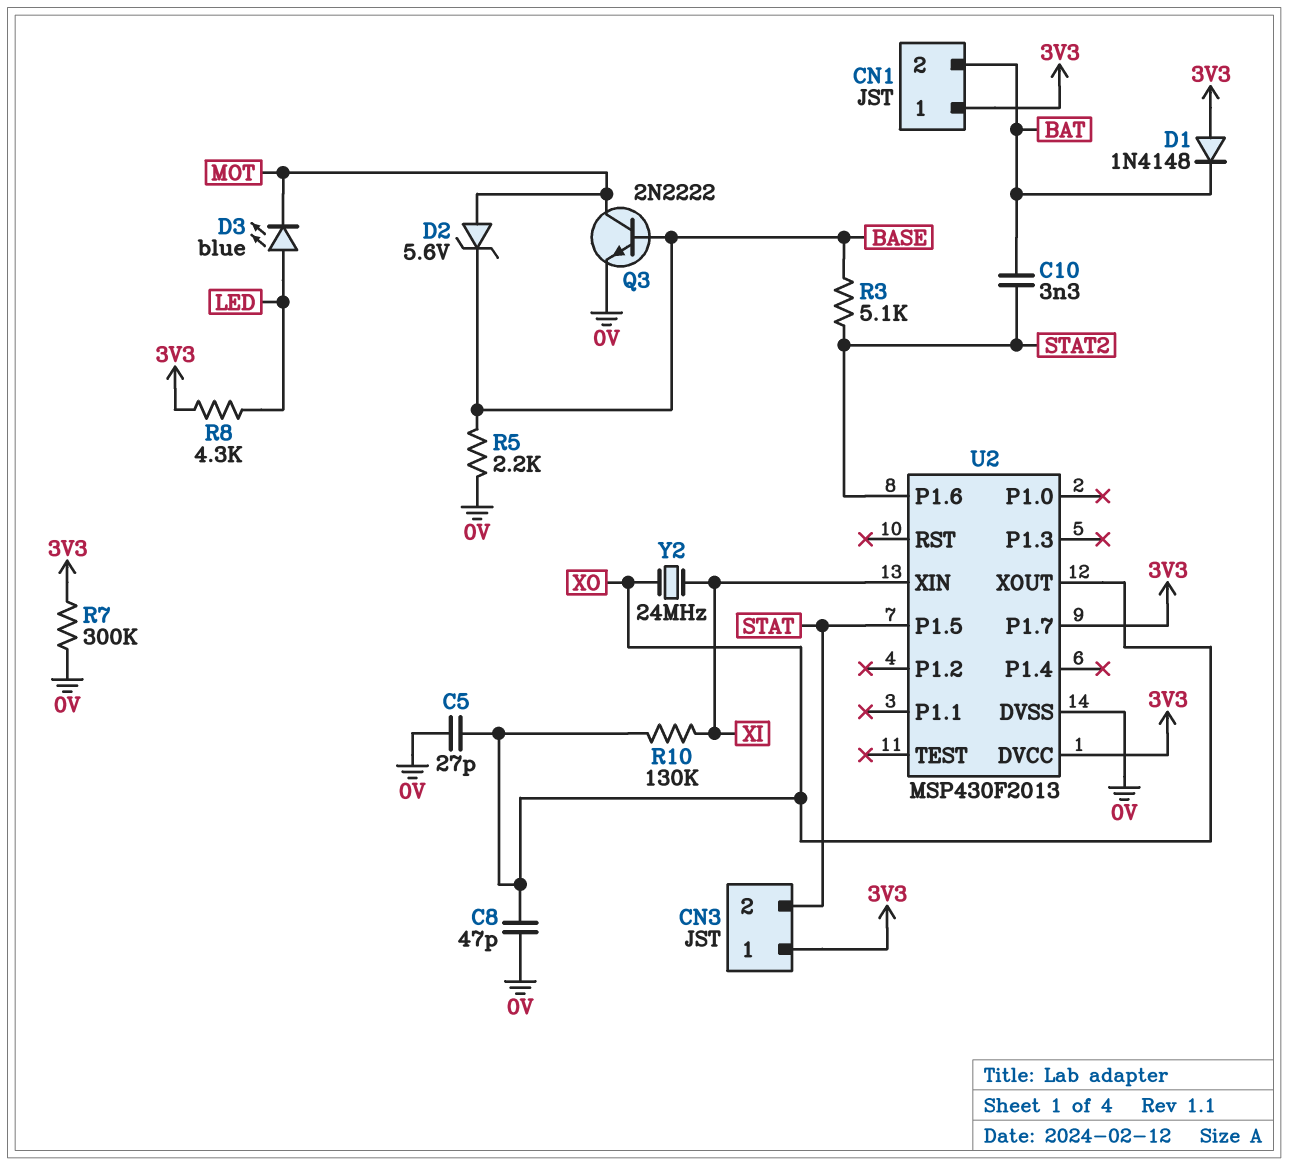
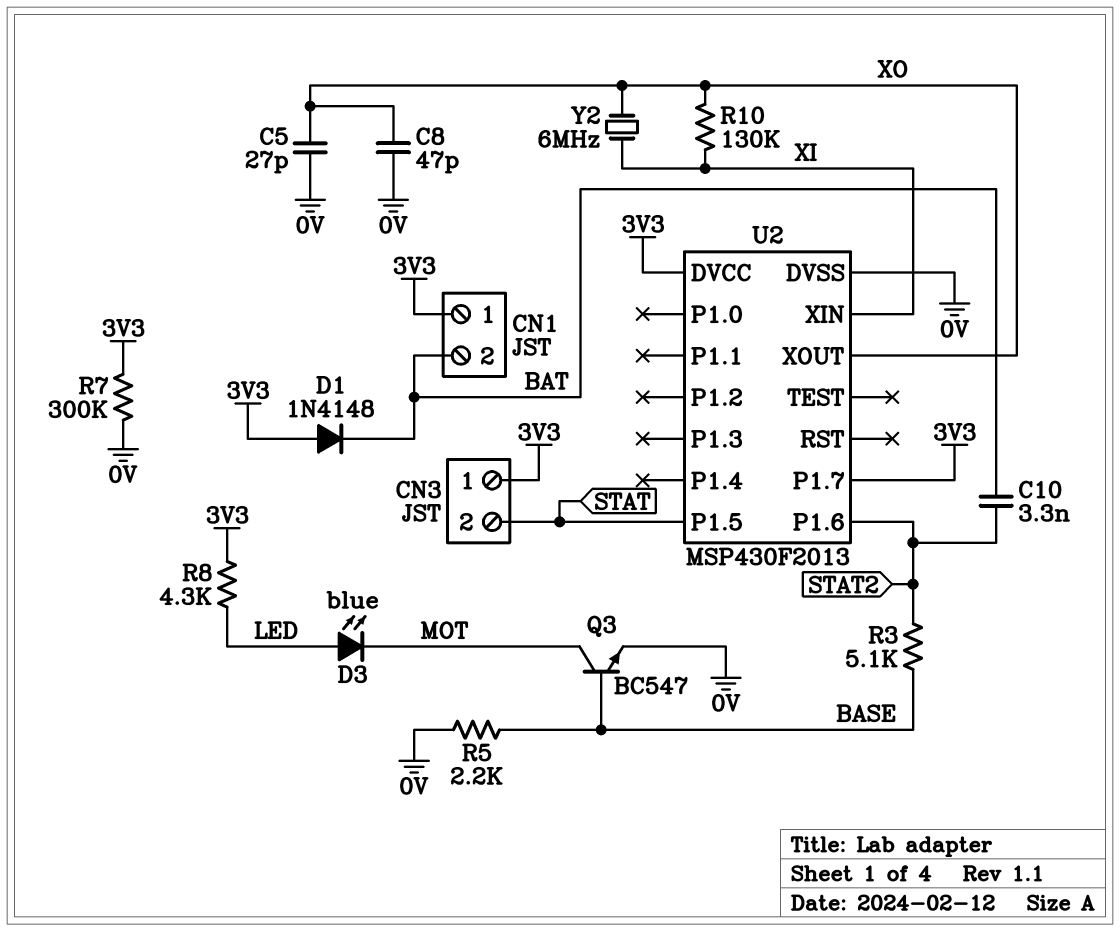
D2: zener 5.6V (A MOT, K BASE) -> none
Q3: NPN 2N2222 (B BASE, C MOT, E 0V) -> NPN BC547 (B BASE, C MOT, E 0V)
Y2: 24MHz (XI, XO) -> 6MHz (XI, XO)

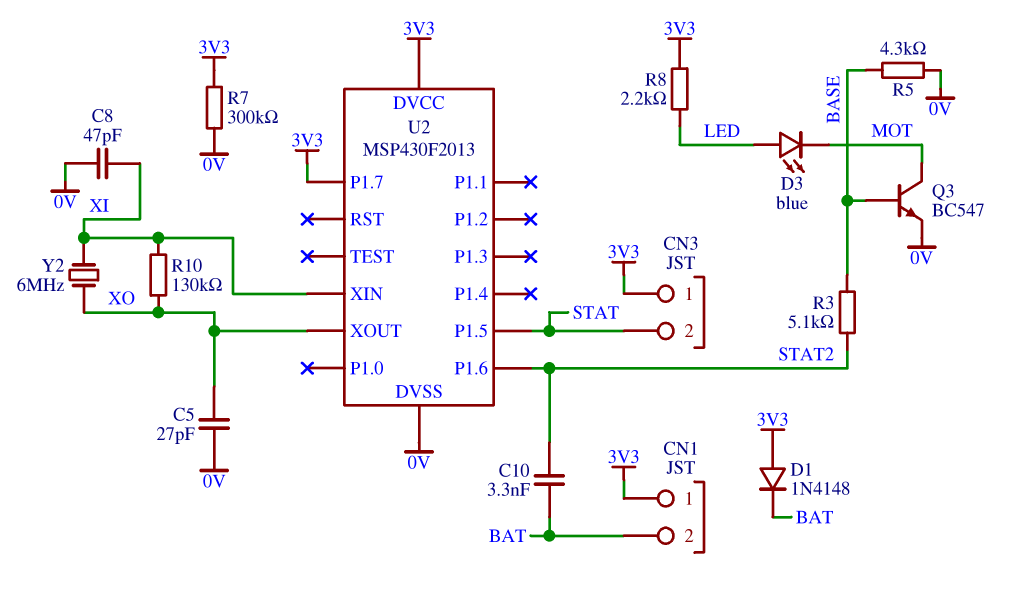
C8: 47pF (0V, XO) -> 47pF (0V, XI)
R5: 2.2k (0V, BASE) -> 4.3k (0V, BASE)
R8: 4.3k (3V3, LED) -> 2.2k (3V3, LED)

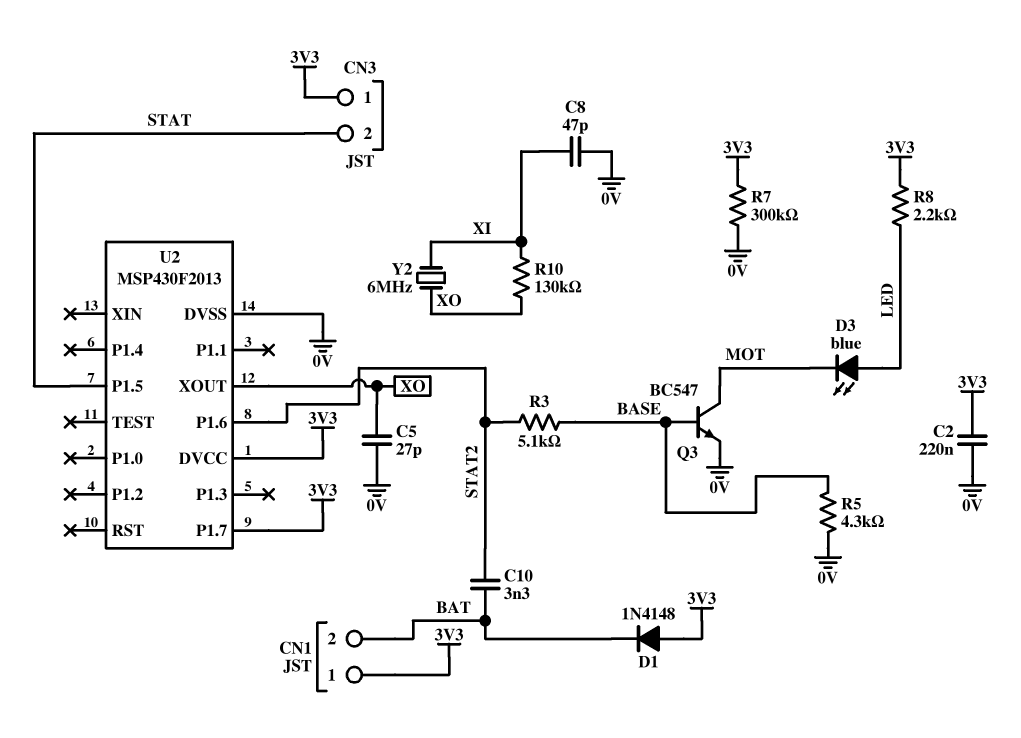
C2: none -> 220nF (0V, 3V3)
U2 pin XIN: XI -> none

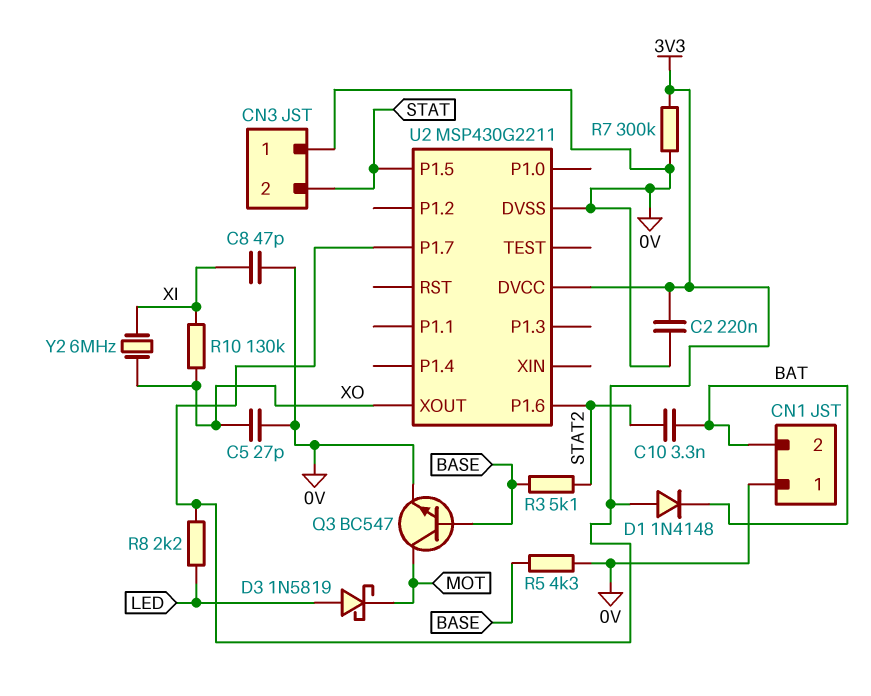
CN1 pin 1: 3V3 -> 0V
CN3 pin 1: 3V3 -> 0V
D3: LED blue (A LED, K MOT) -> schottky 1N5819 (A LED, K MOT)
U2: MSP430F2013 -> MSP430G2211

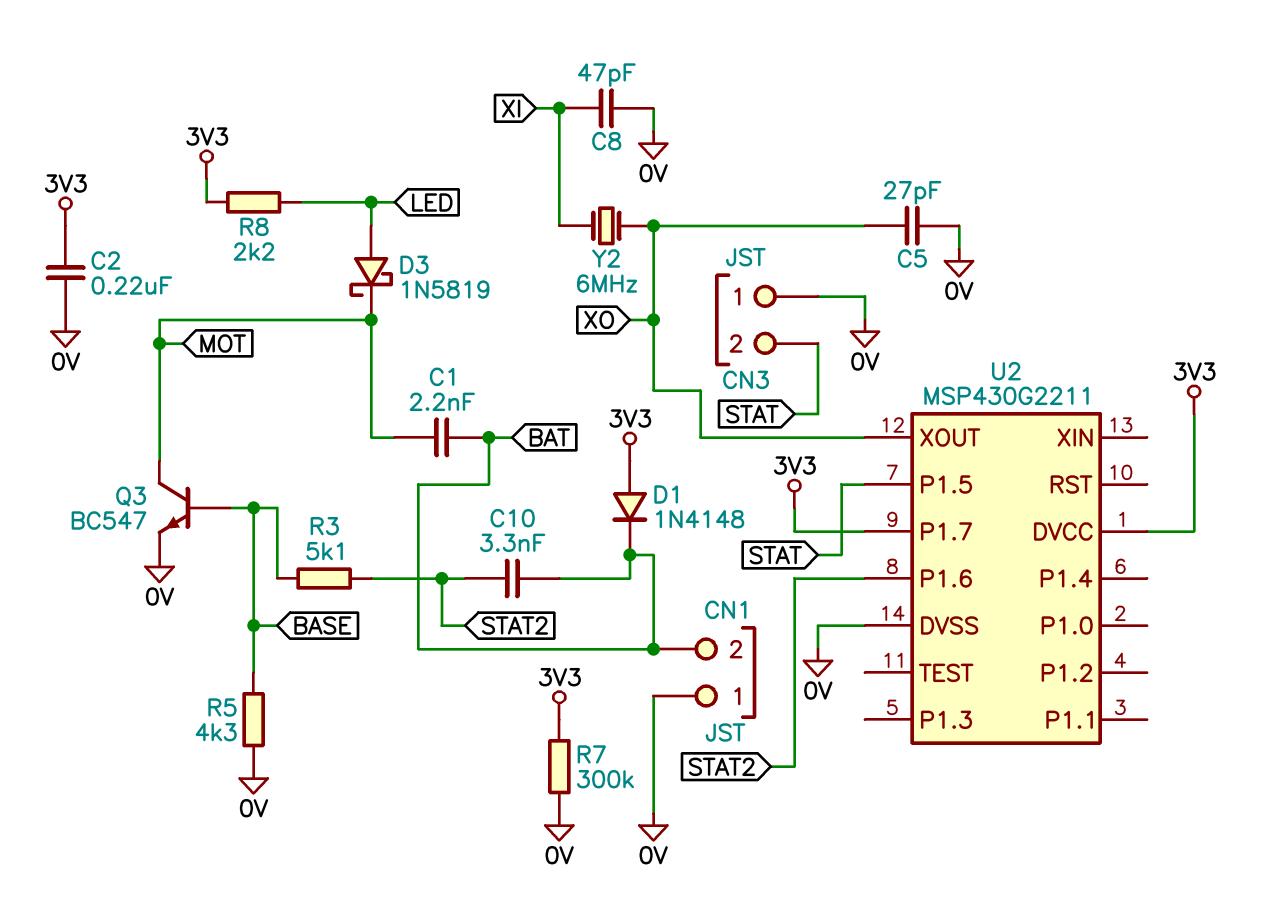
C1: none -> 2.2nF (BAT, MOT)
R10: 130k (XI, XO) -> none

